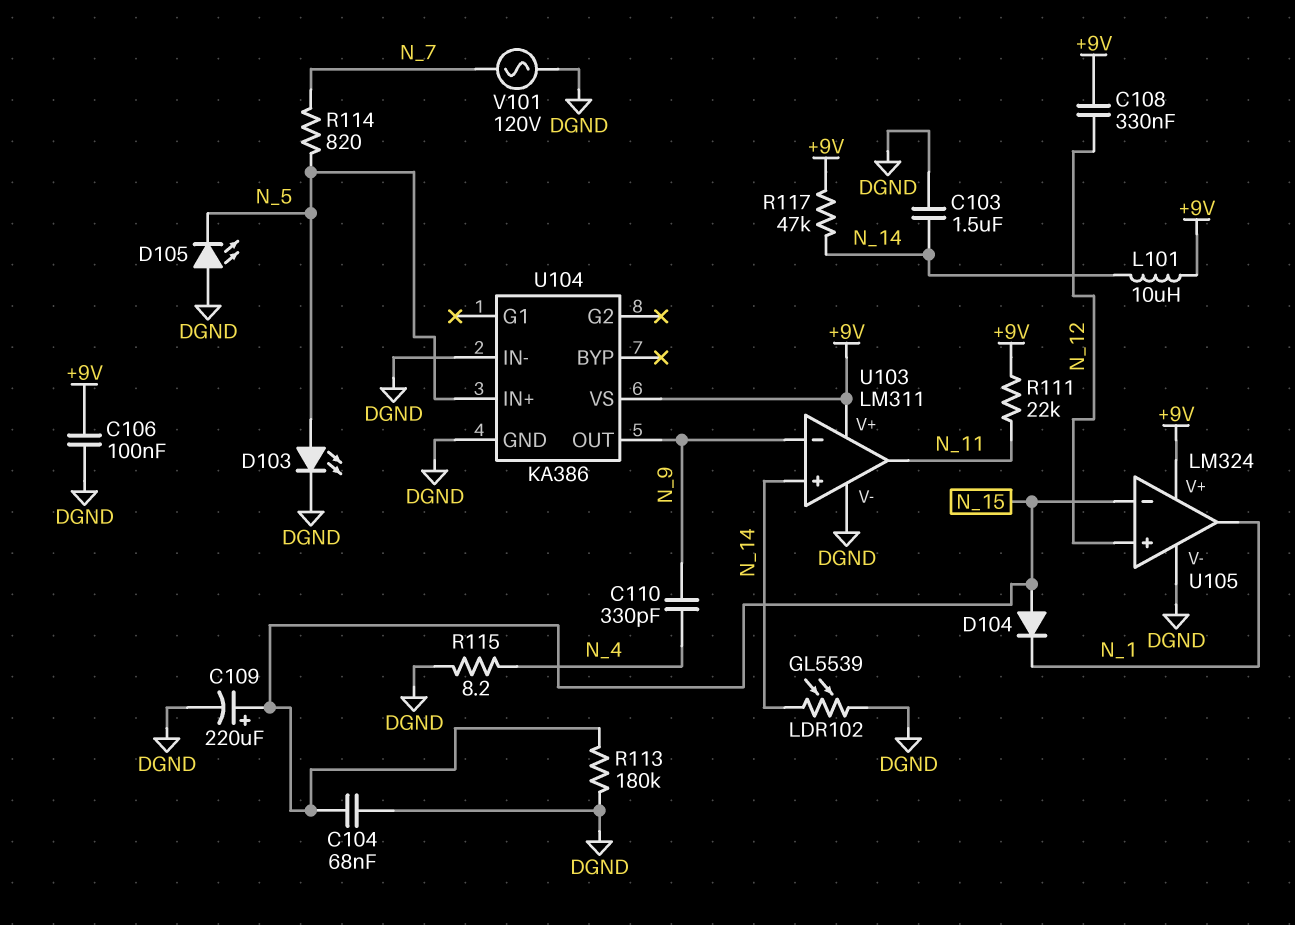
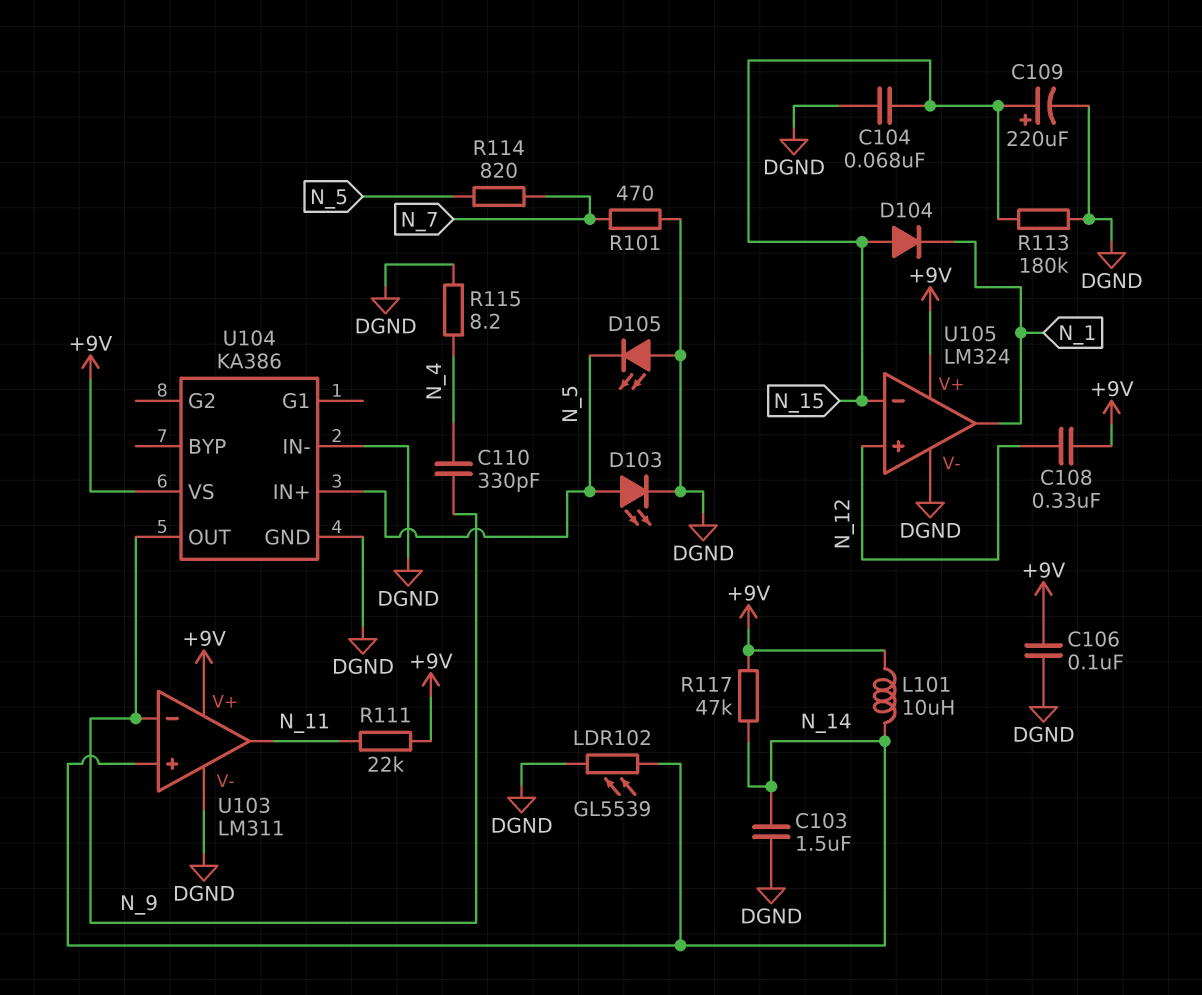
R101: none -> 470 (DGND, N_7)
V101: AC 120V (DGND, N_7) -> none

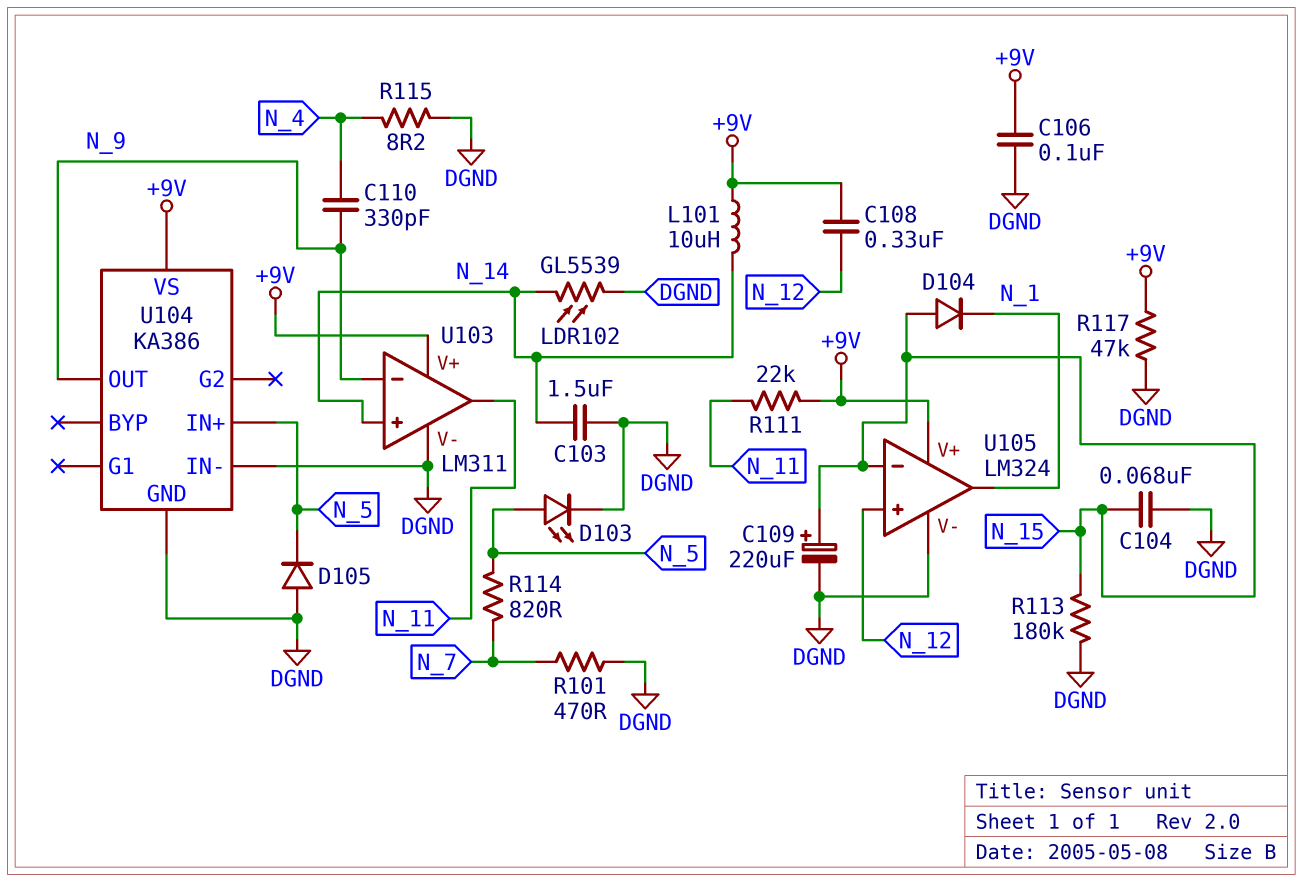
D105: LED (A DGND, K N_5) -> diode (A DGND, K N_5)
R117: 47k (+9V, N_14) -> 47k (+9V, DGND)

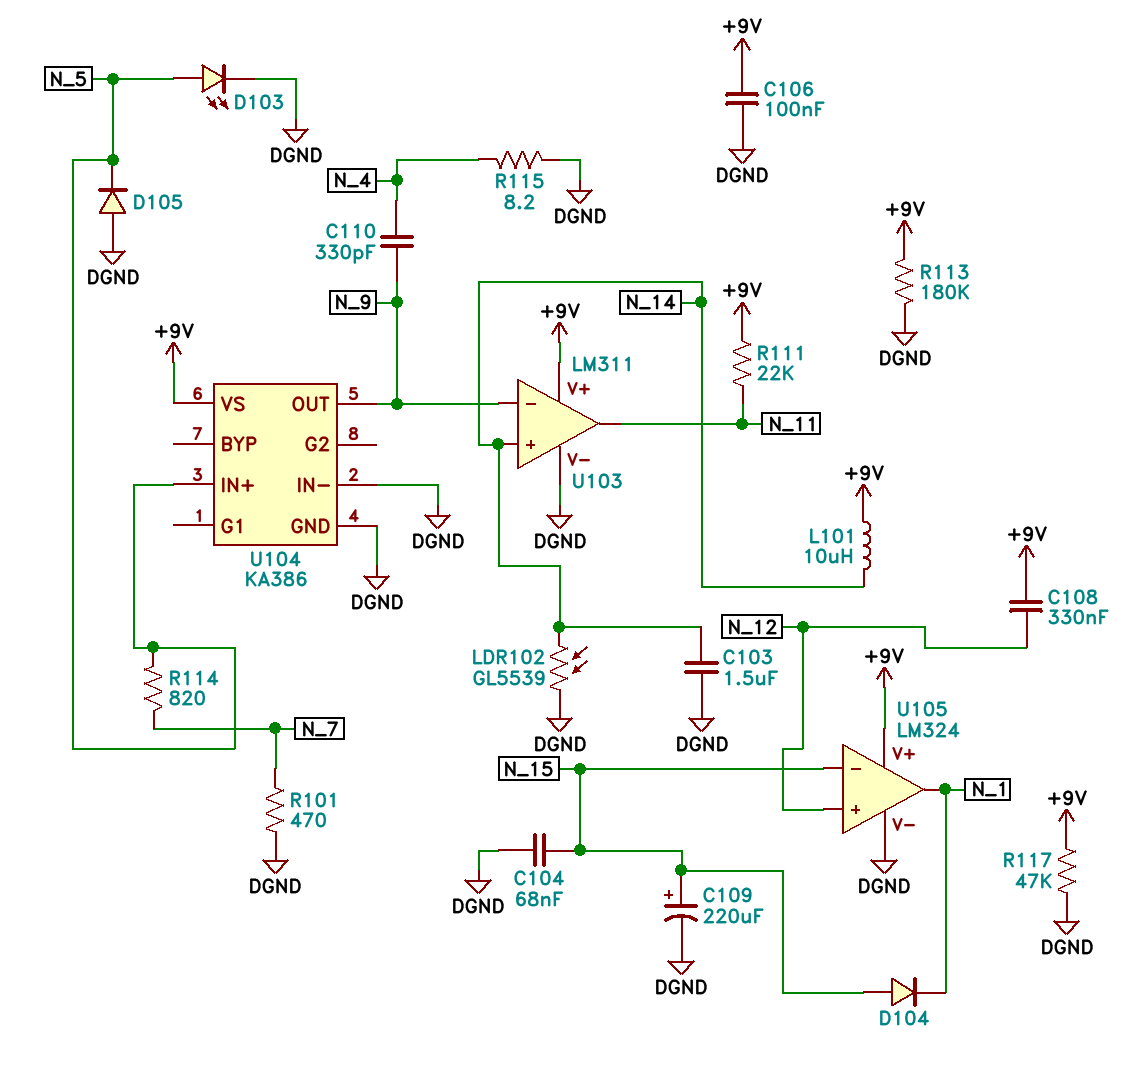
R113: 180k (DGND, N_15) -> 180k (+9V, DGND)

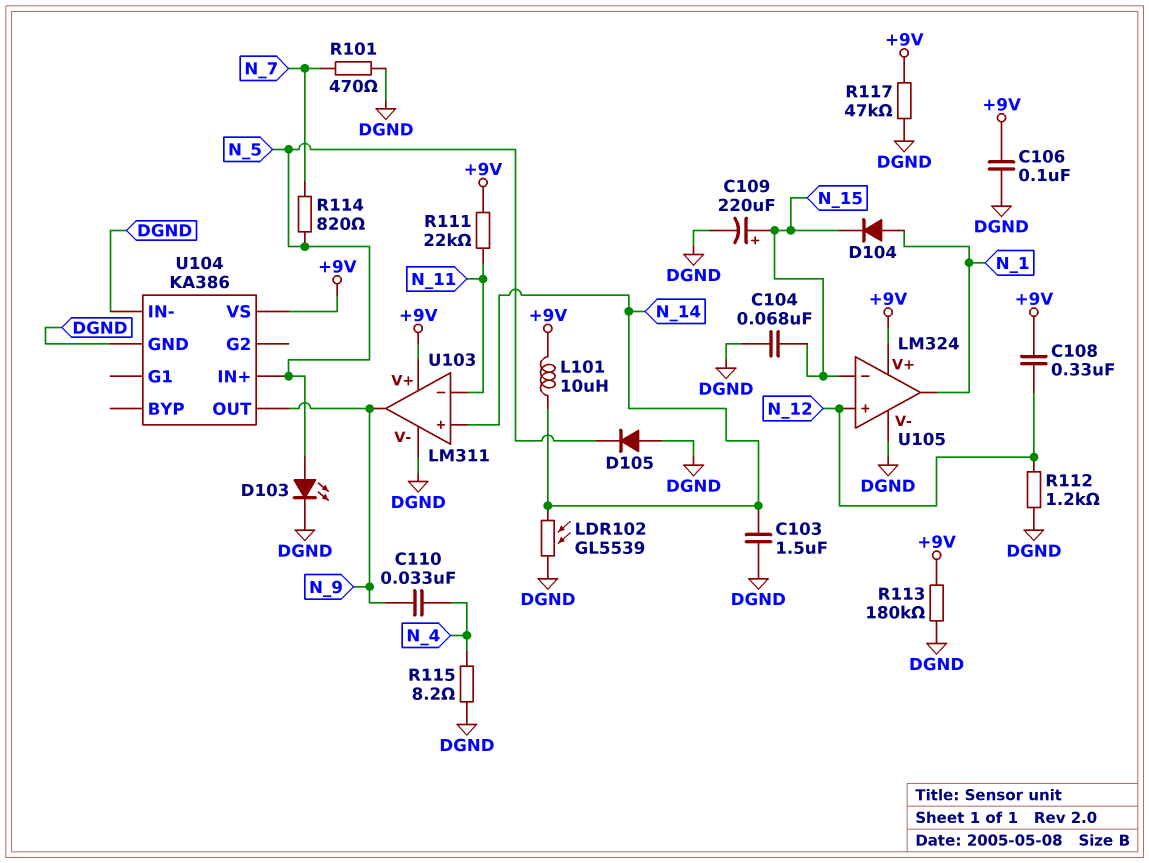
C110: 330pF (N_4, N_9) -> 33nF (N_4, N_9)
D104: diode (A N_15, K N_1) -> diode (A N_1, K N_15)
R112: none -> 1.2k (DGND, N_12)
U103 pin in-: N_9 -> N_11
U103 pin out: N_11 -> N_9

